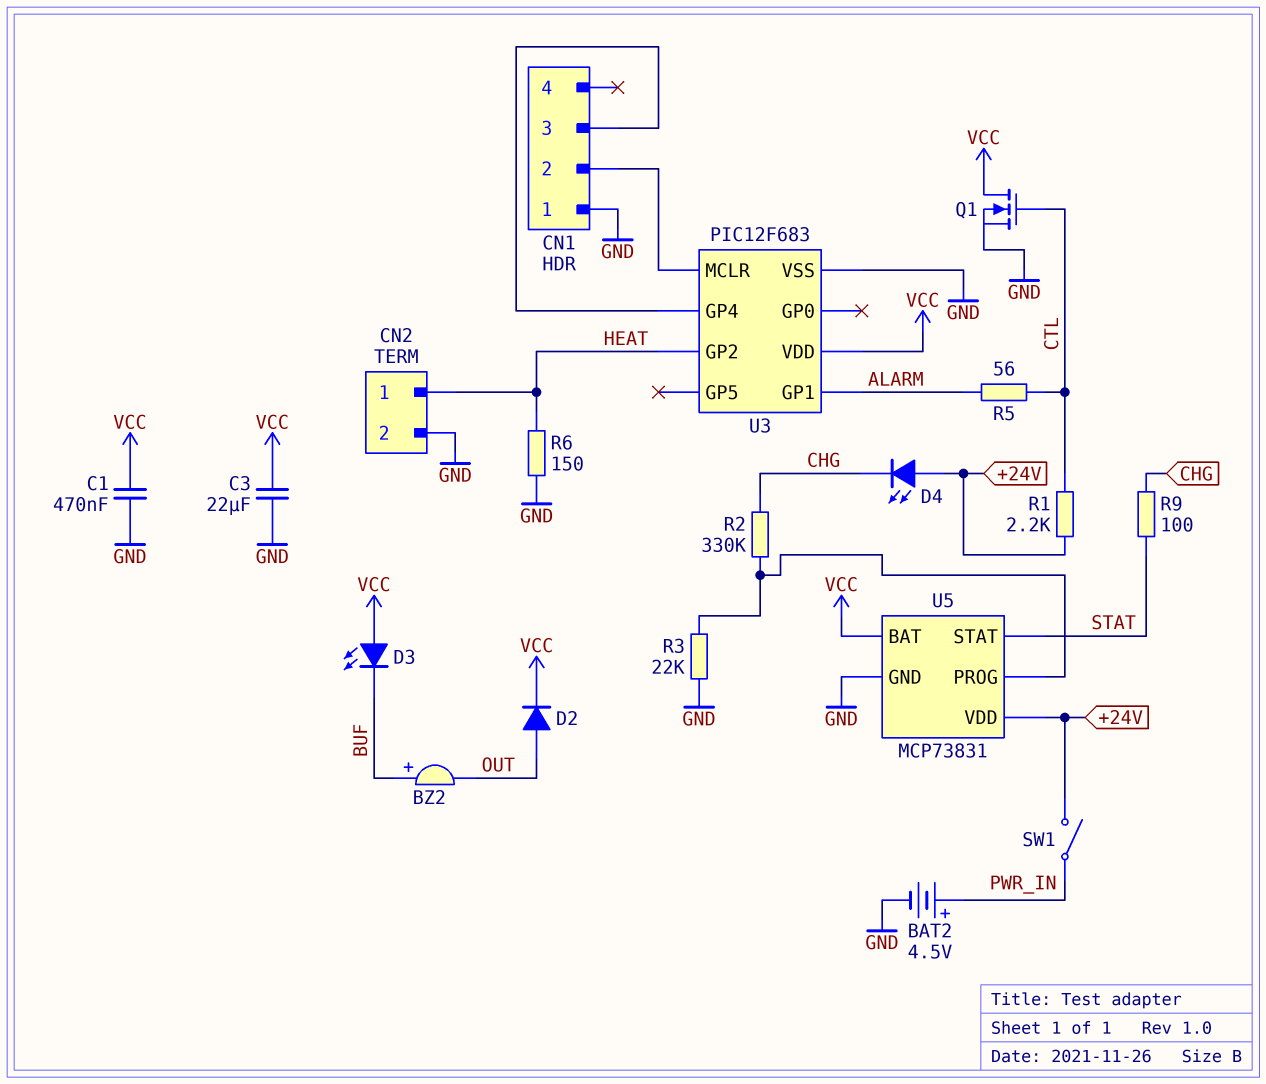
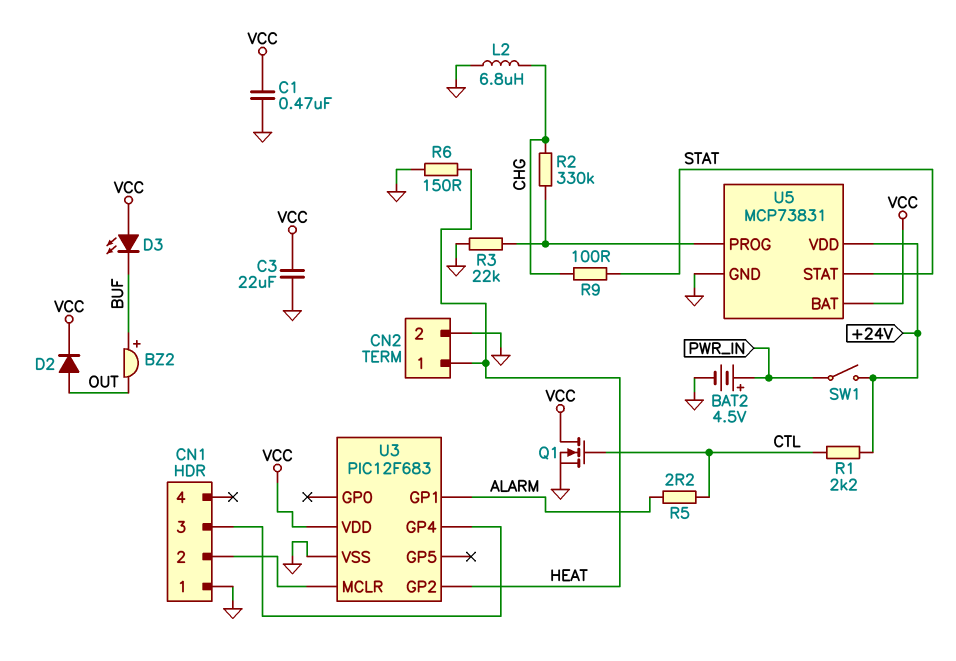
D4: LED (A +24V, K CHG) -> none
L2: none -> 6.8uH (CHG, GND)
R5: 56 (ALARM, CTL) -> 2.2 (ALARM, CTL)

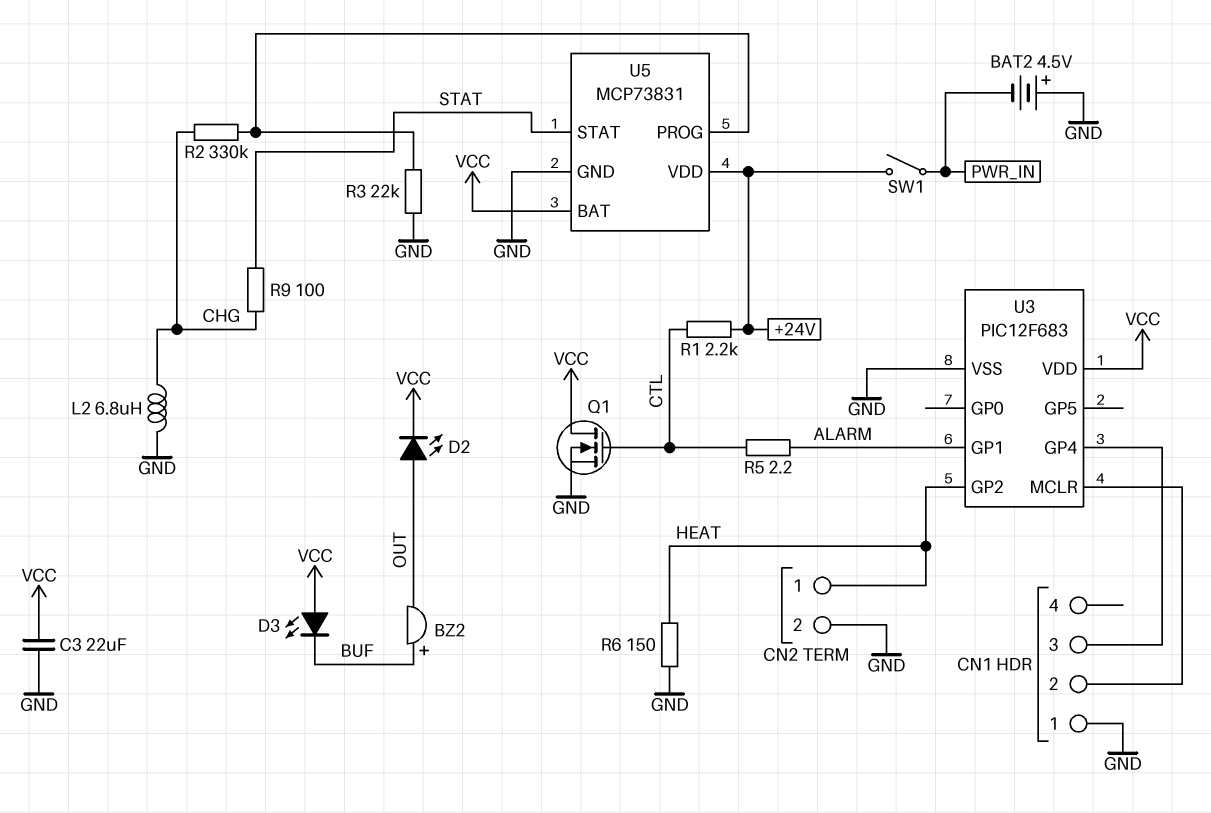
BAT2: 4.5V (plus PWR_IN, minus GND) -> 4.5V (plus GND, minus PWR_IN)
C1: 470nF (GND, VCC) -> none
D2: diode (A OUT, K VCC) -> LED (A OUT, K VCC)

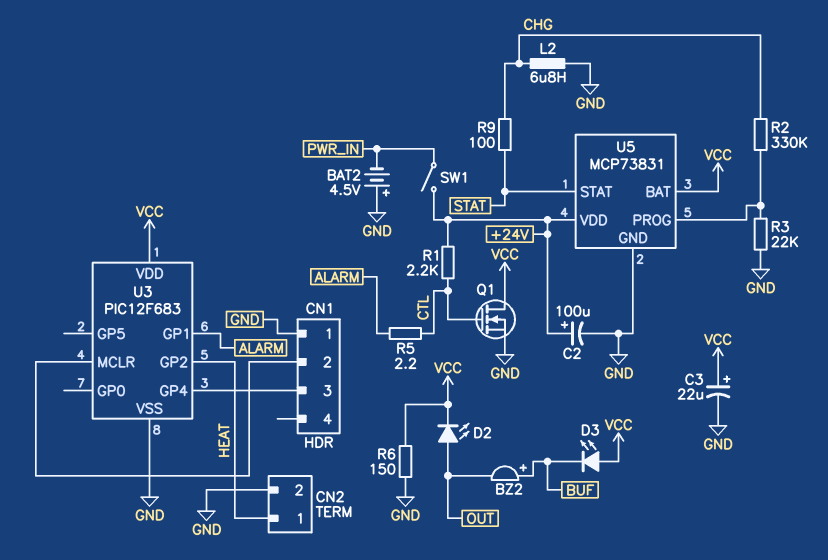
C2: none -> 100uF (plus +24V, minus GND)
C3: 22uF (GND, VCC) -> 22uF (plus VCC, minus GND)
R6: 150 (GND, HEAT) -> 150 (GND, VCC)

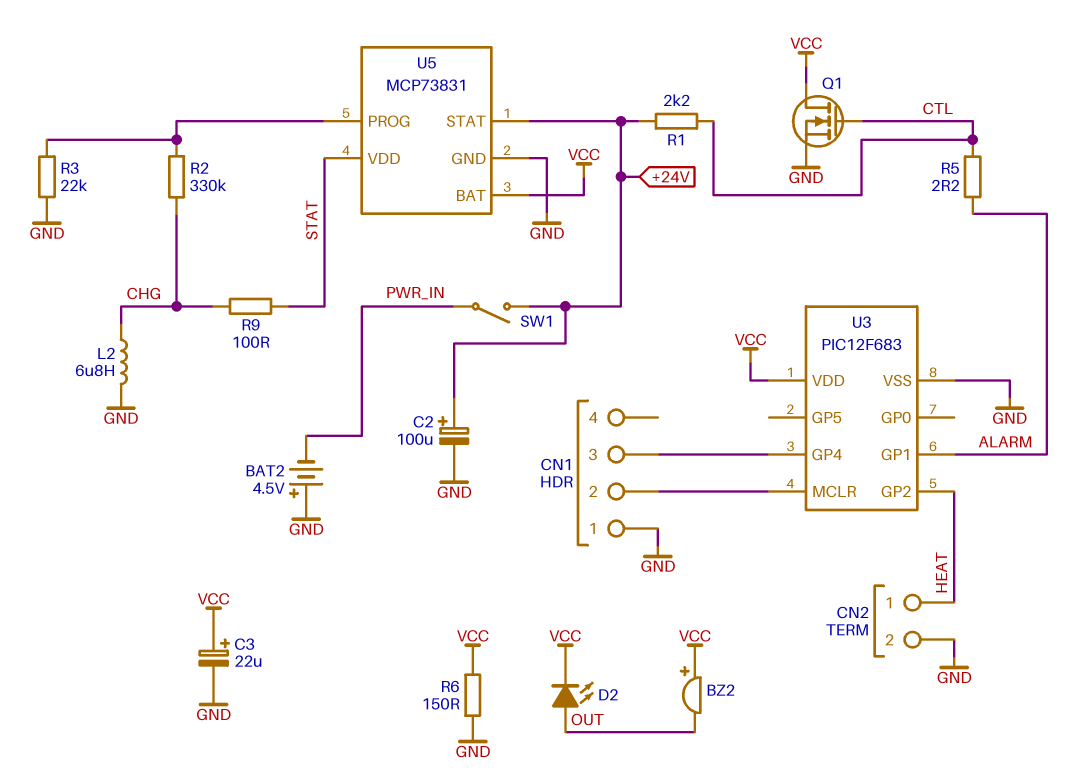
BZ2: buzzer (plus BUF, minus OUT) -> buzzer (plus VCC, minus OUT)
D3: LED (A VCC, K BUF) -> none
U5 pin STAT: STAT -> +24V
U5 pin VDD: +24V -> STAT

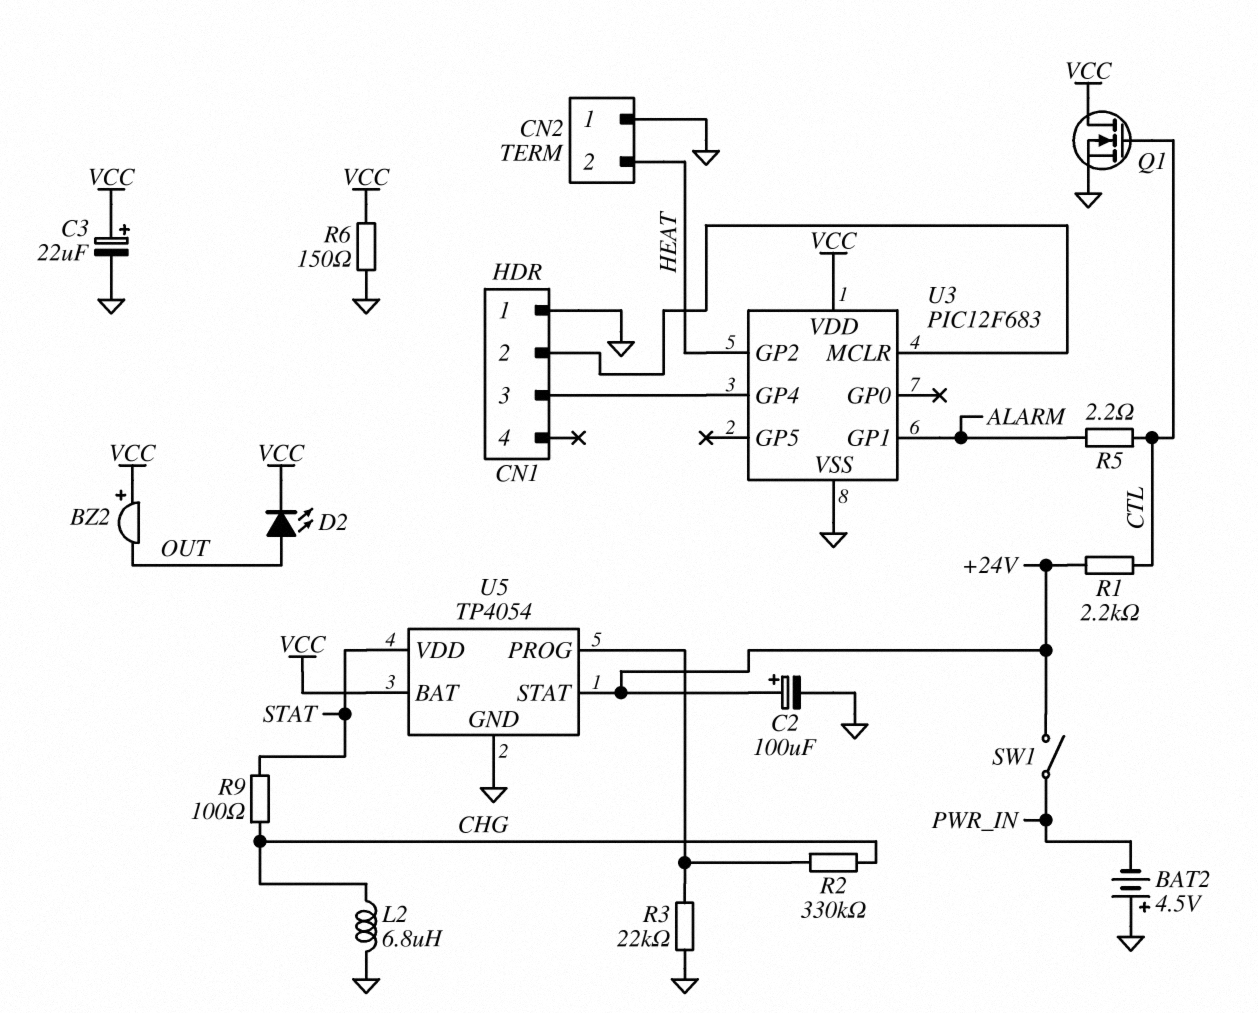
CN2 pin 1: HEAT -> GND
CN2 pin 2: GND -> HEAT
U5: MCP73831 -> TP4054

